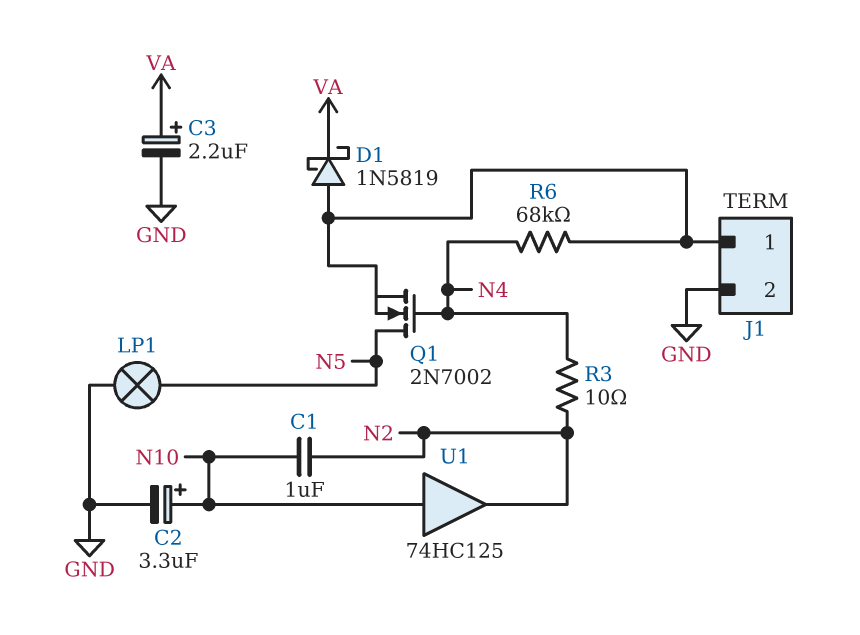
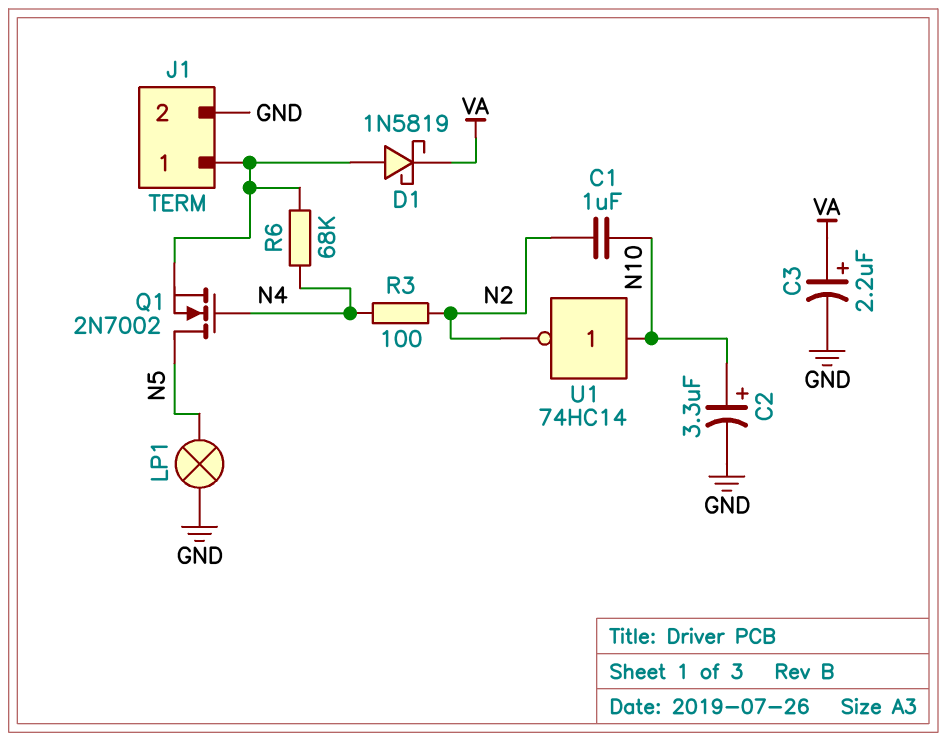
R3: 10 (N2, N4) -> 100 (N2, N4)
U1: buffer 74HC125 (in N10, out N2) -> NOT 74HC14 (in N10, out N2)

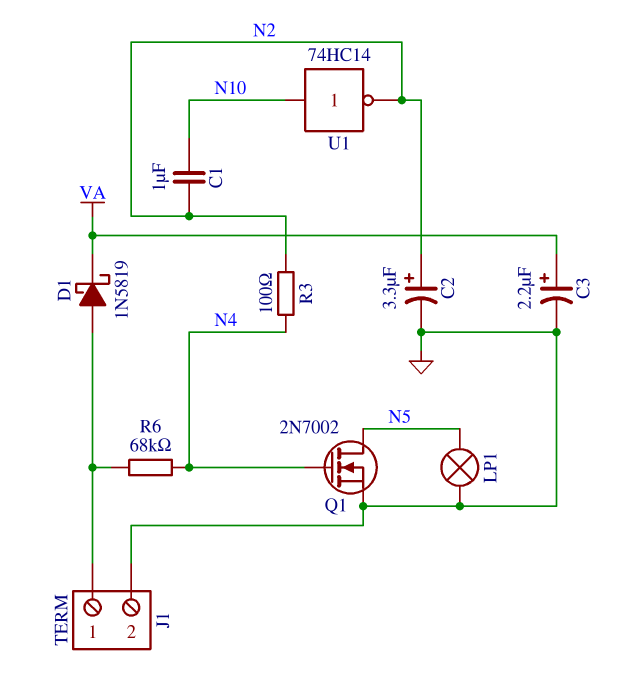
C2: 3.3uF (plus N10, minus GND) -> 3.3uF (plus N2, minus GND)
Q1: NMOS 2N7002 (G N4, D N5, S J1/1) -> NMOS 2N7002 (G N4, D N5, S GND)

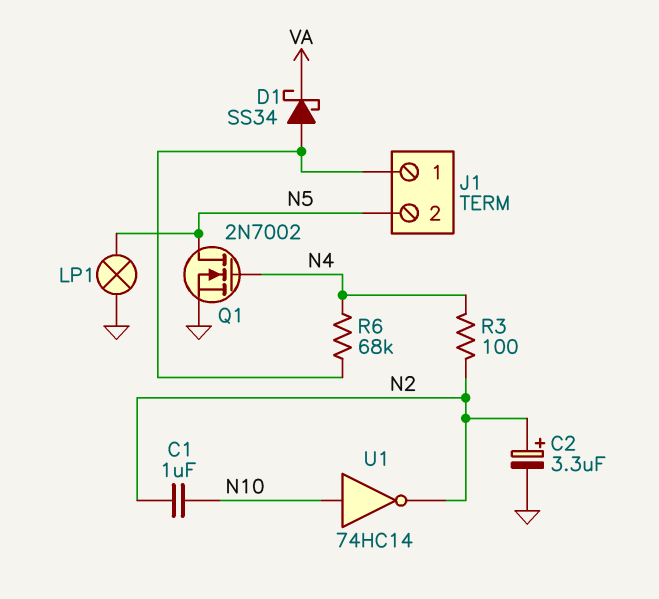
C3: 2.2uF (plus VA, minus GND) -> none
D1: schottky 1N5819 (A J1/1, K VA) -> schottky SS34 (A J1/1, K VA)
J1 pin 2: GND -> N5

